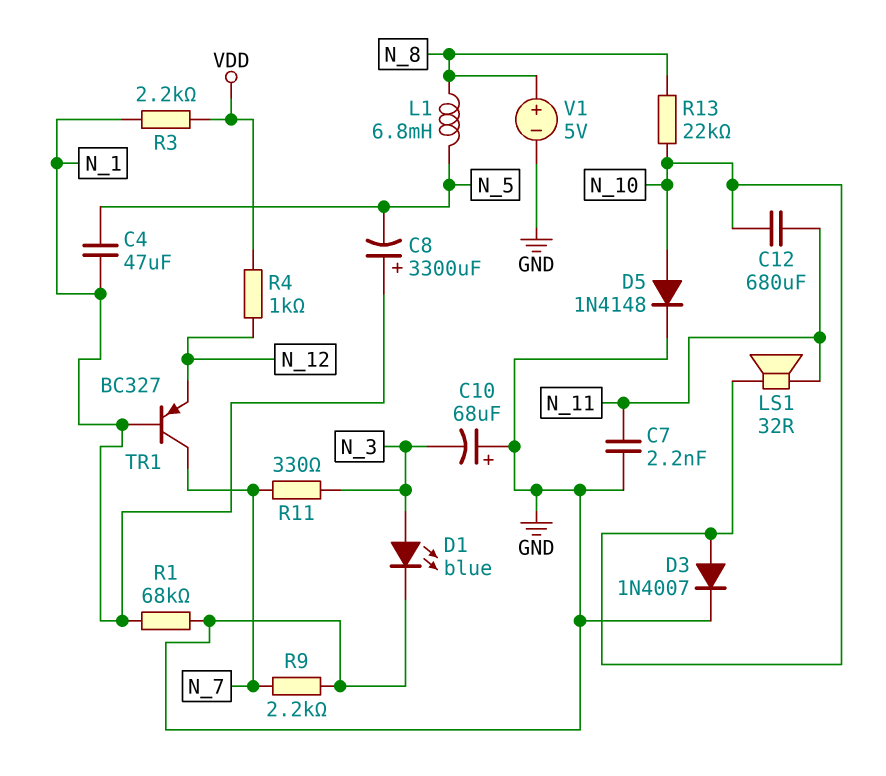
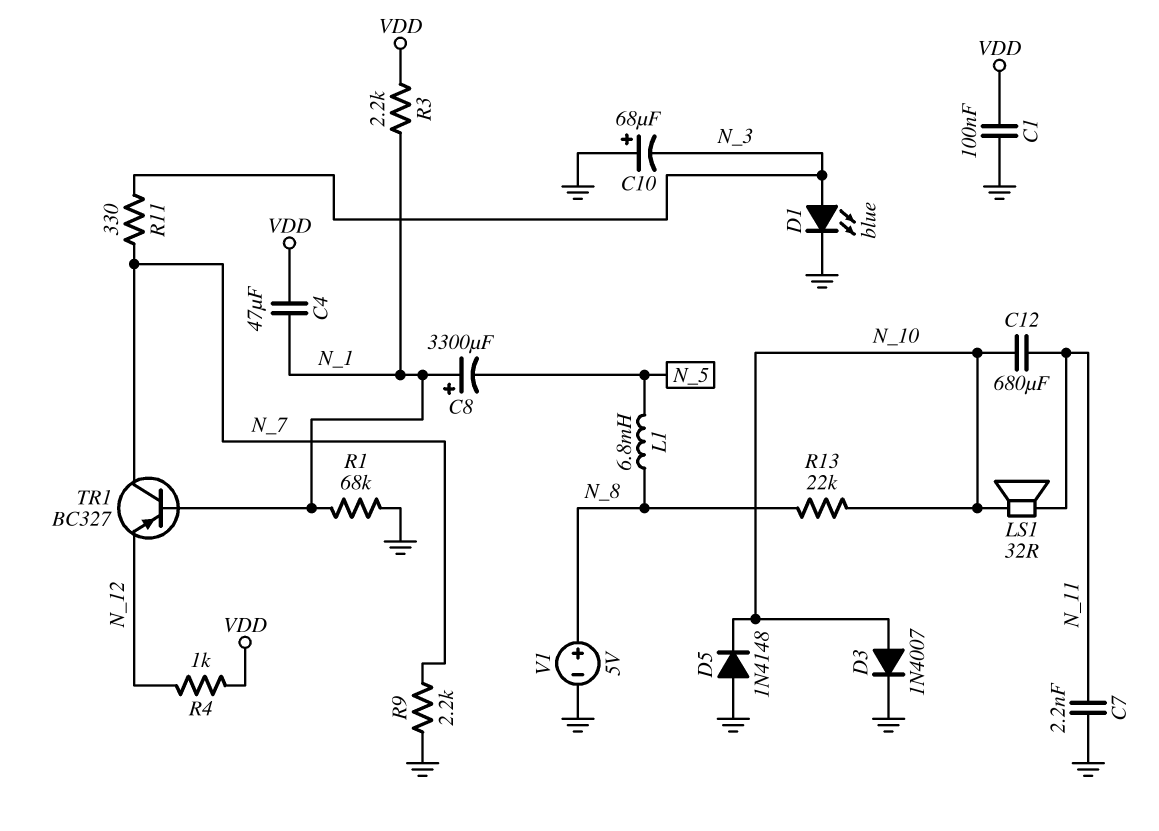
C1: none -> 100nF (GND, VDD)
C4: 47uF (N_1, N_5) -> 47uF (N_1, VDD)
D5: diode 1N4148 (A N_10, K GND) -> diode 1N4148 (A GND, K N_10)

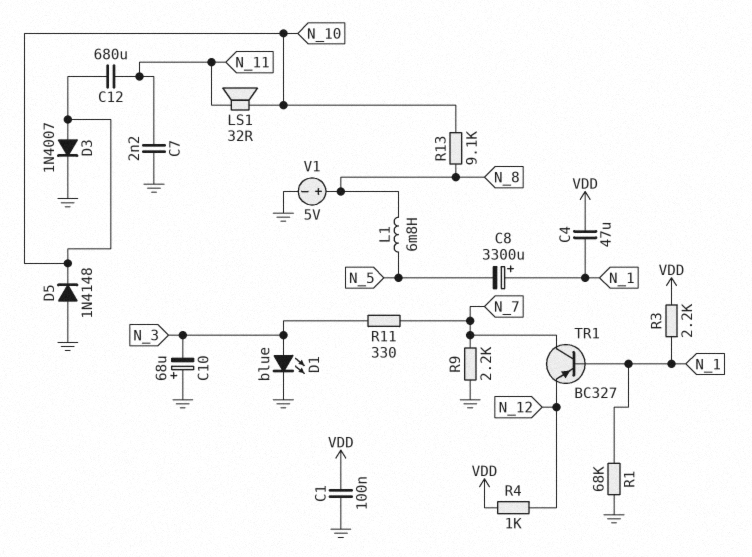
R13: 22k (N_8, N_10) -> 9.1k (N_8, N_10)

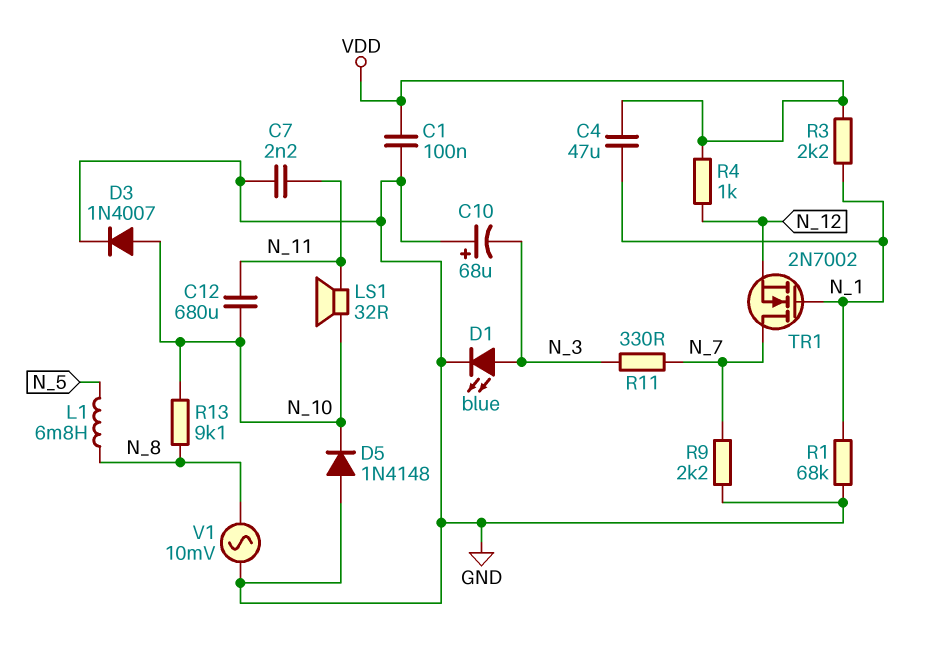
C8: 3300uF (plus N_1, minus N_5) -> none
TR1: PNP BC327 (B N_1, C N_7, E N_12) -> NMOS 2N7002 (G N_1, D N_7, S N_12)
V1: 5V (plus N_8, minus GND) -> AC 10mV (GND, N_8)

